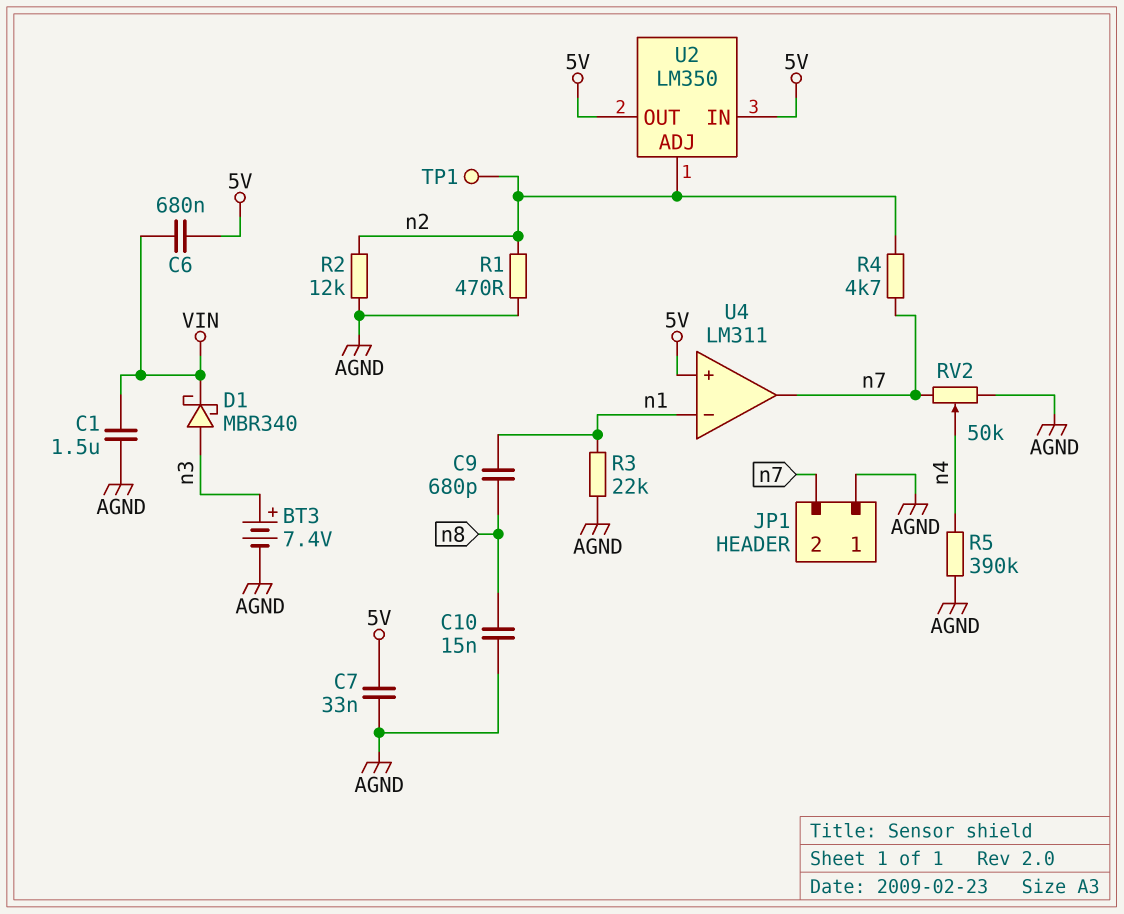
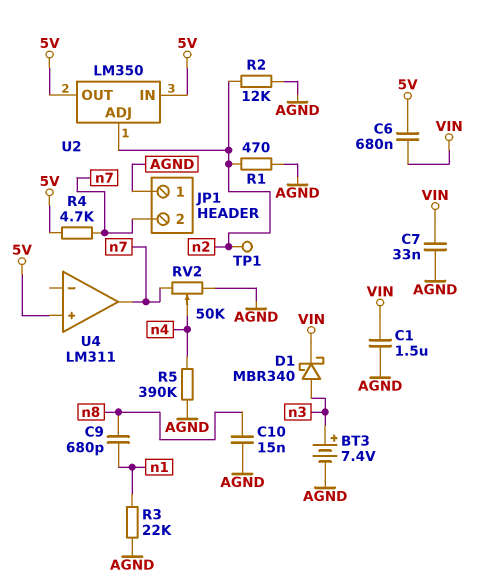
C7: 33nF (5V, AGND) -> 33nF (AGND, VIN)
R4: 4.7k (n2, n7) -> 4.7k (5V, n7)
U4 pin in-: n1 -> none

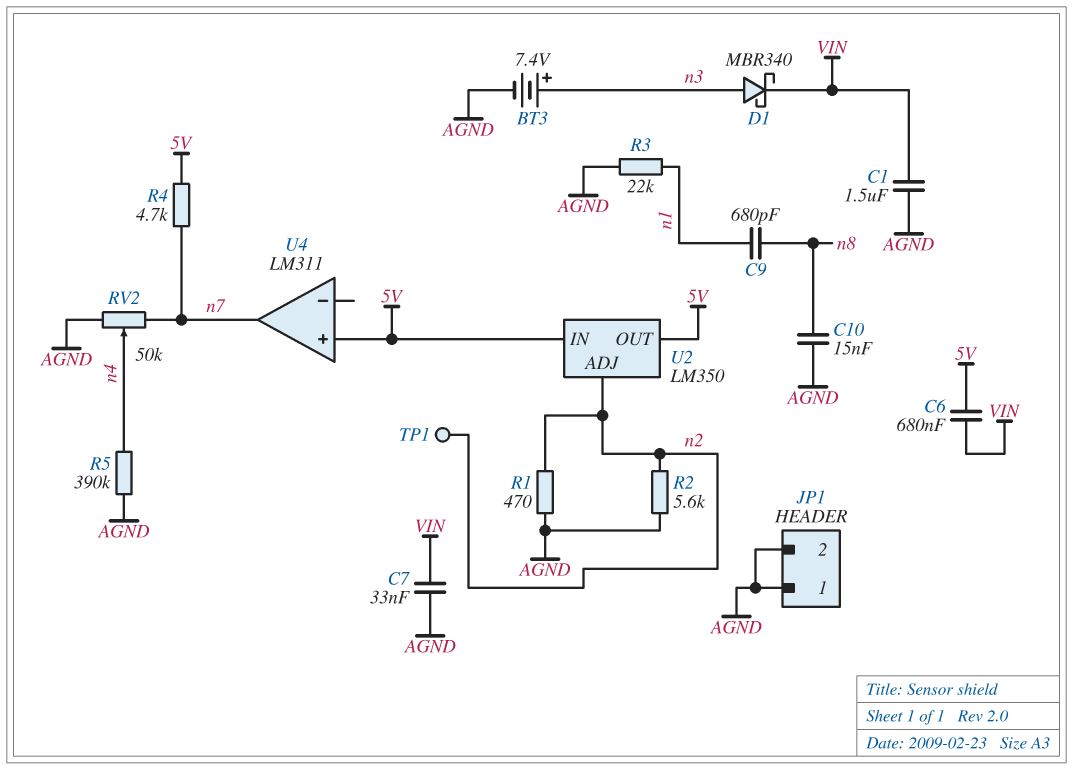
JP1 pin 2: n7 -> AGND
R2: 12k (AGND, n2) -> 5.6k (AGND, n2)

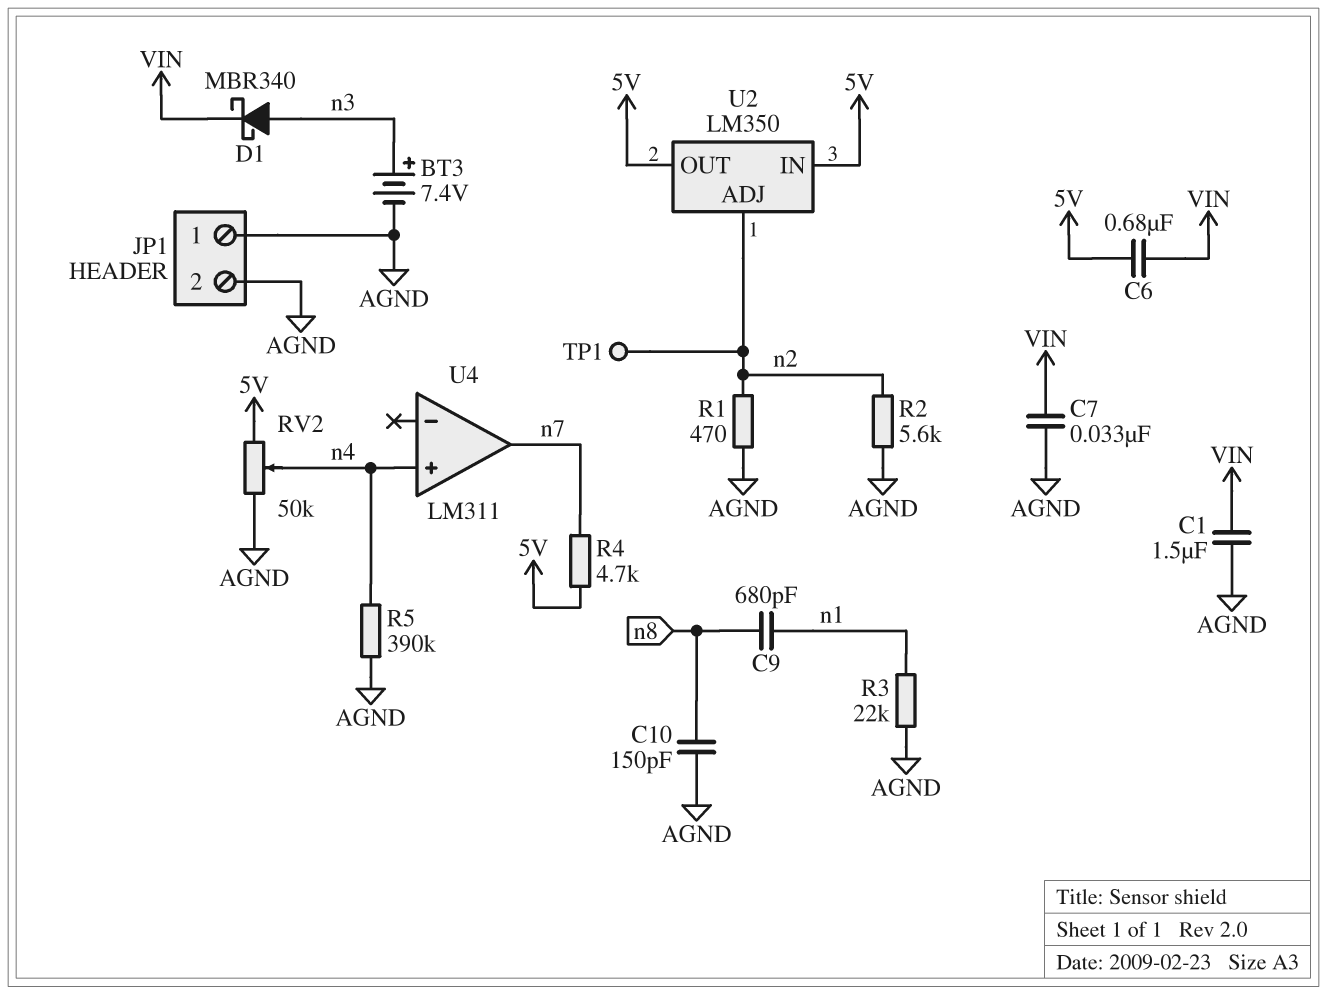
C10: 15nF (AGND, n8) -> 150pF (AGND, n8)
RV2: 50k (AGND, n7, wiper n4) -> 50k (5V, AGND, wiper n4)
U4 pin in+: 5V -> n4

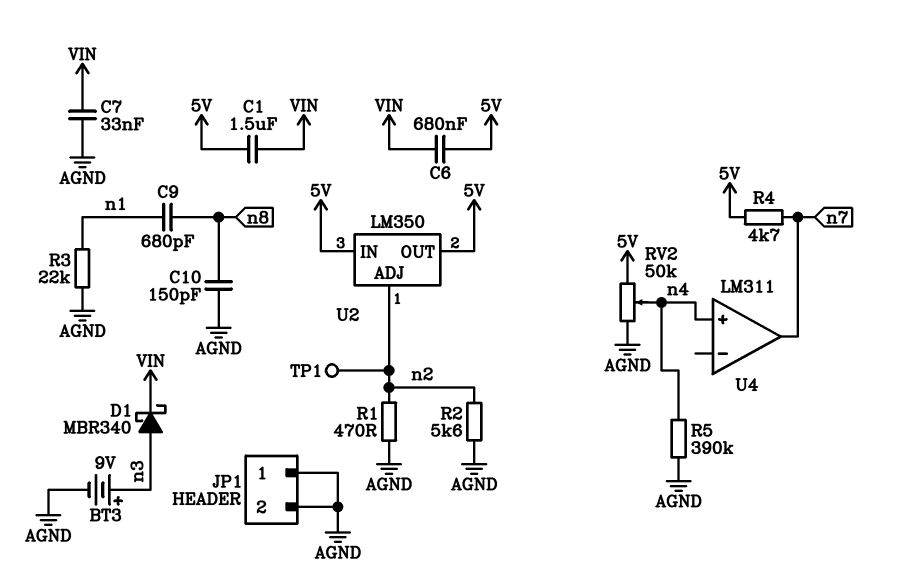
BT3: 7.4V (plus n3, minus AGND) -> 9V (plus n3, minus AGND)
C1: 1.5uF (AGND, VIN) -> 1.5uF (5V, VIN)

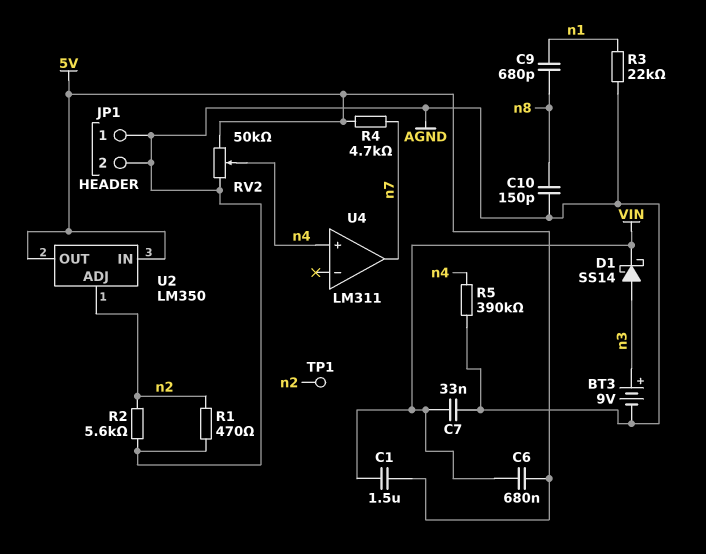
D1: schottky MBR340 (A n3, K VIN) -> schottky SS14 (A n3, K VIN)

